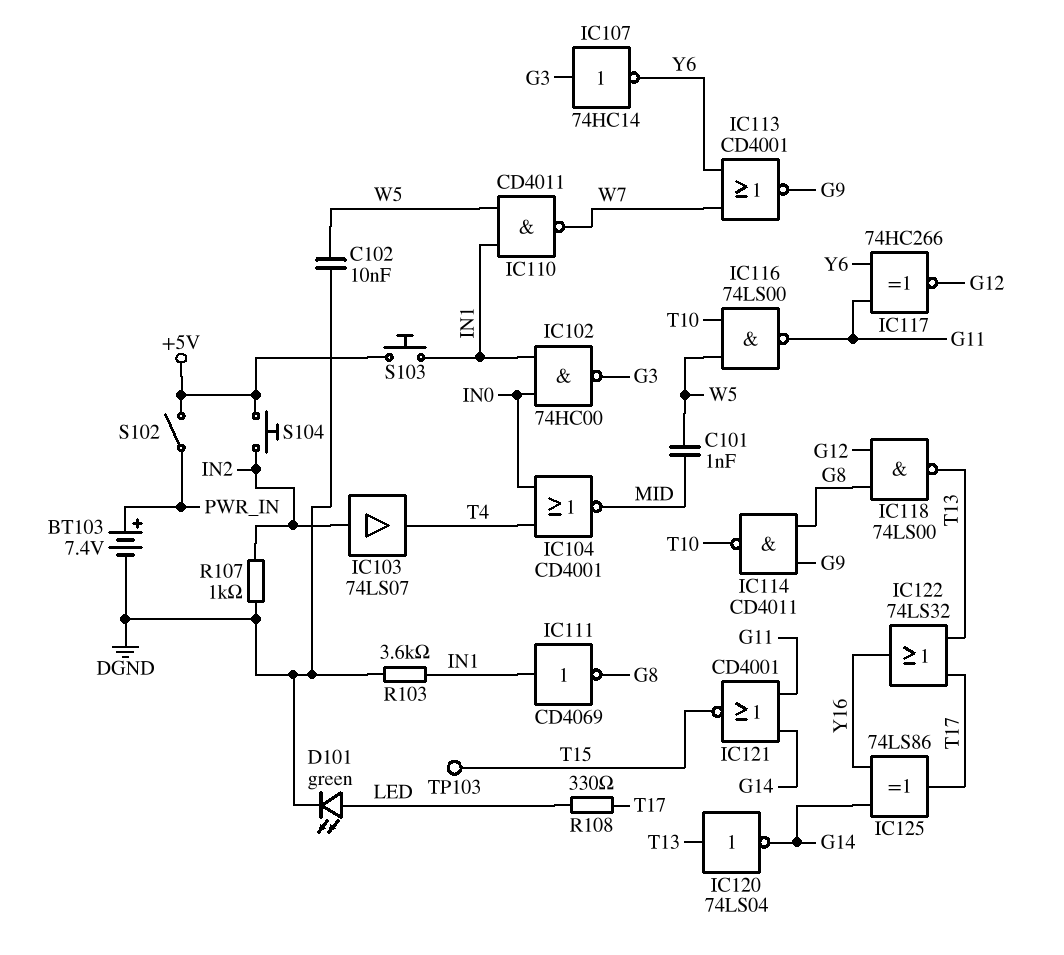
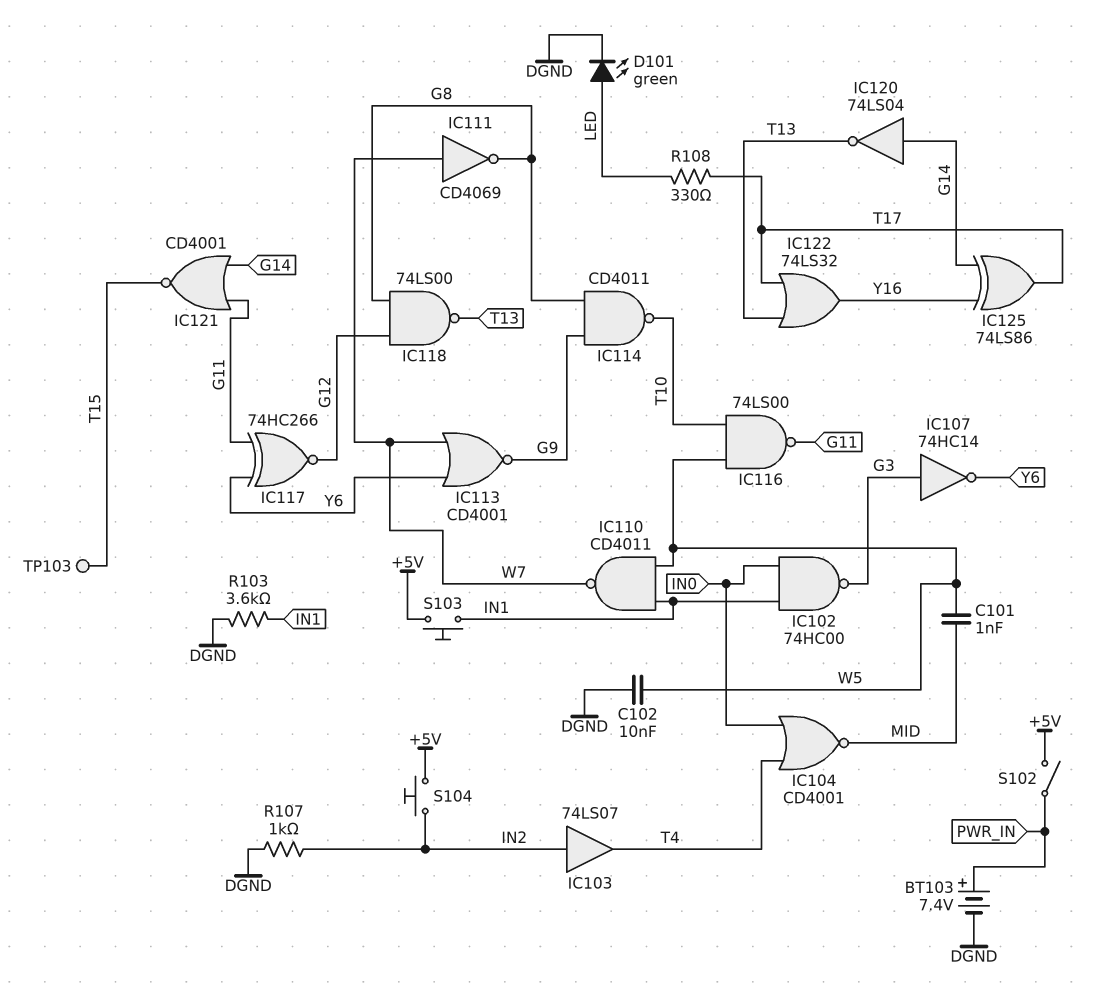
IC111: NOT CD4069 (in IN1, out G8) -> NOT CD4069 (in W7, out G8)
IC120: NOT 74LS04 (in T13, out G14) -> NOT 74LS04 (in G14, out T13)

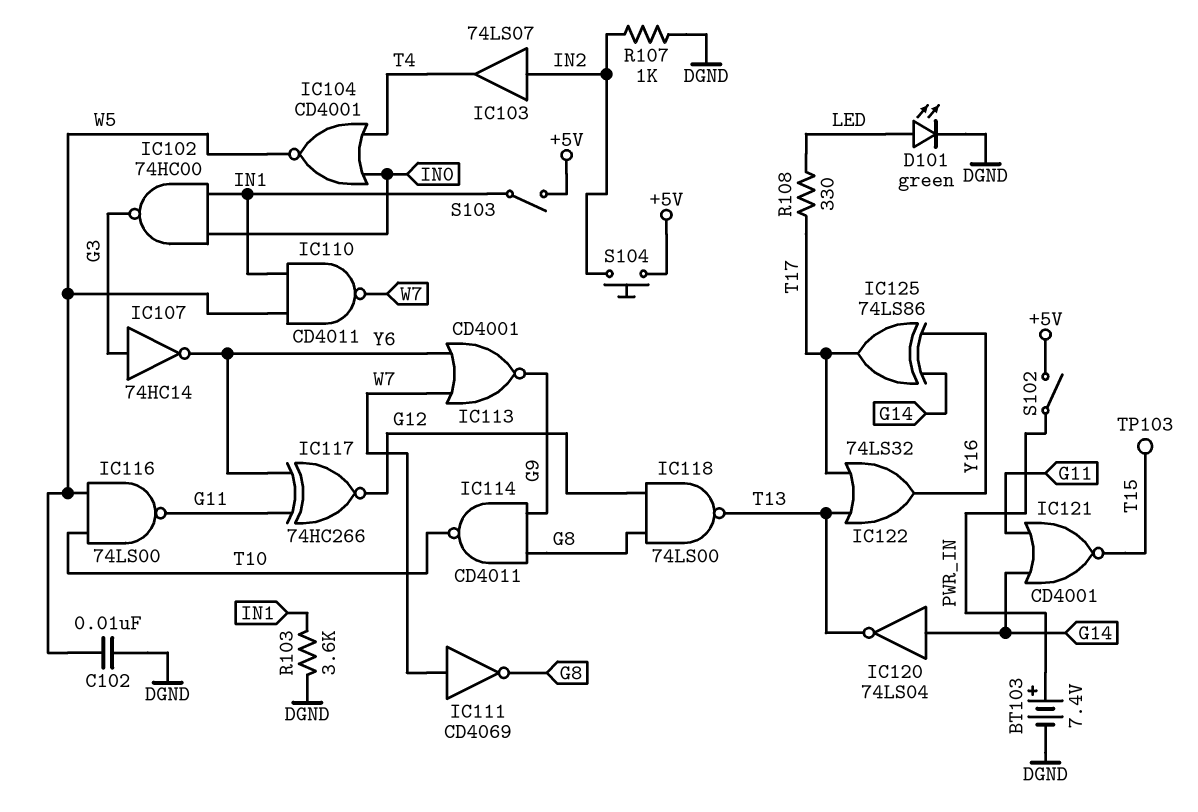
C101: 1nF (MID, W5) -> none
IC104: NOR CD4001 (in IN0, in T4, out MID) -> NOR CD4001 (in IN0, in T4, out W5)
S103: button (+5V, IN1) -> switch (+5V, IN1)

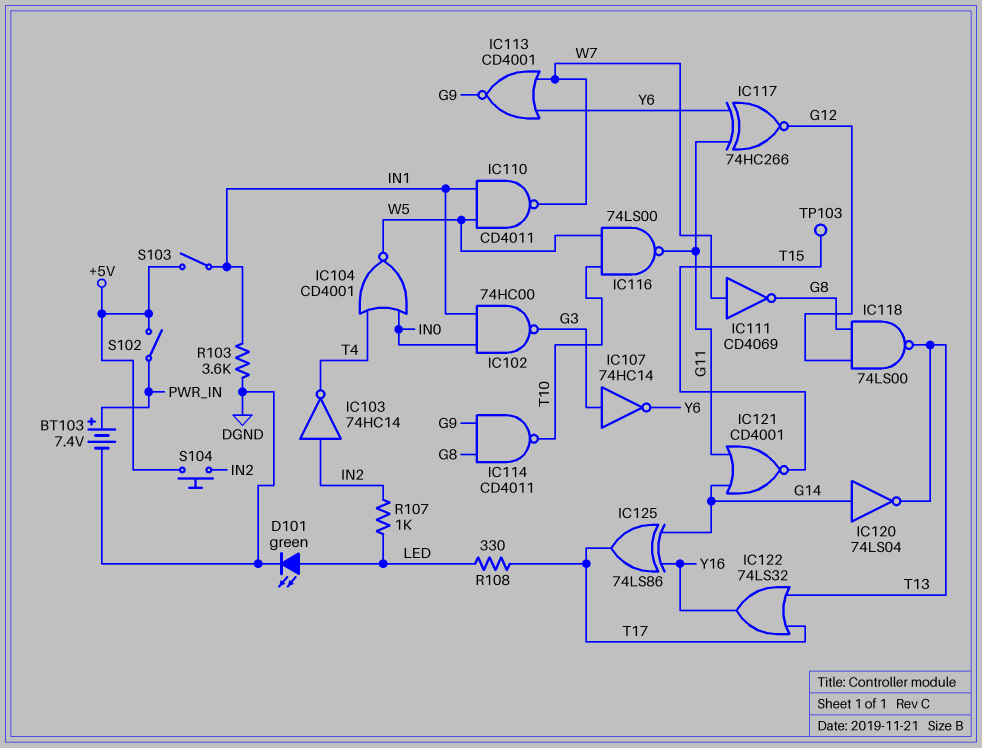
C102: 10nF (DGND, W5) -> none
IC103: buffer 74LS07 (in IN2, out T4) -> NOT 74HC14 (in IN2, out T4)
R107: 1k (DGND, IN2) -> 1k (IN2, LED)

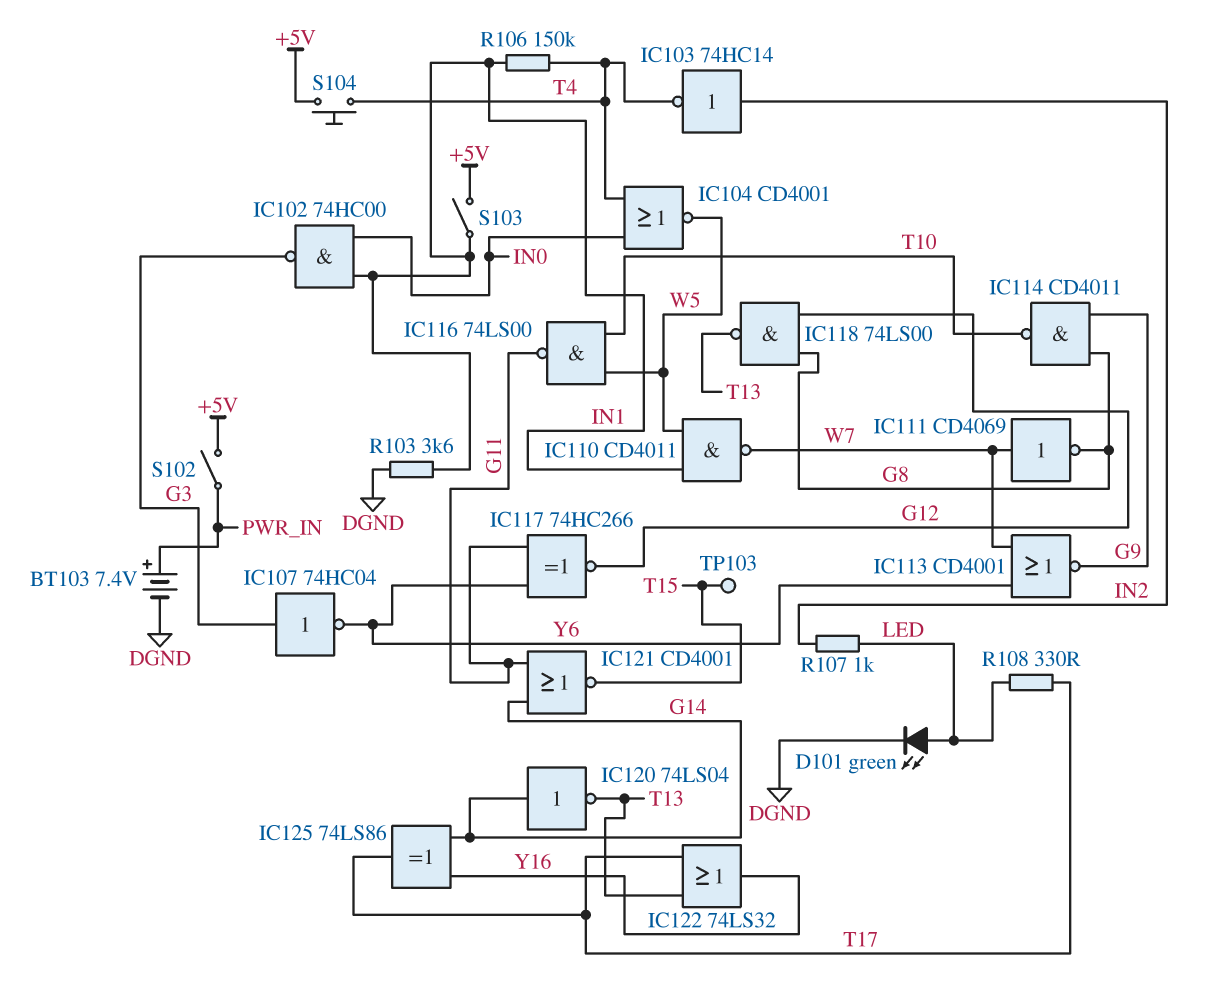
IC107: NOT 74HC14 (in G3, out Y6) -> NOT 74HC04 (in G3, out Y6)
R106: none -> 150k (IN1, T4)
S104: button (+5V, IN2) -> button (+5V, T4)

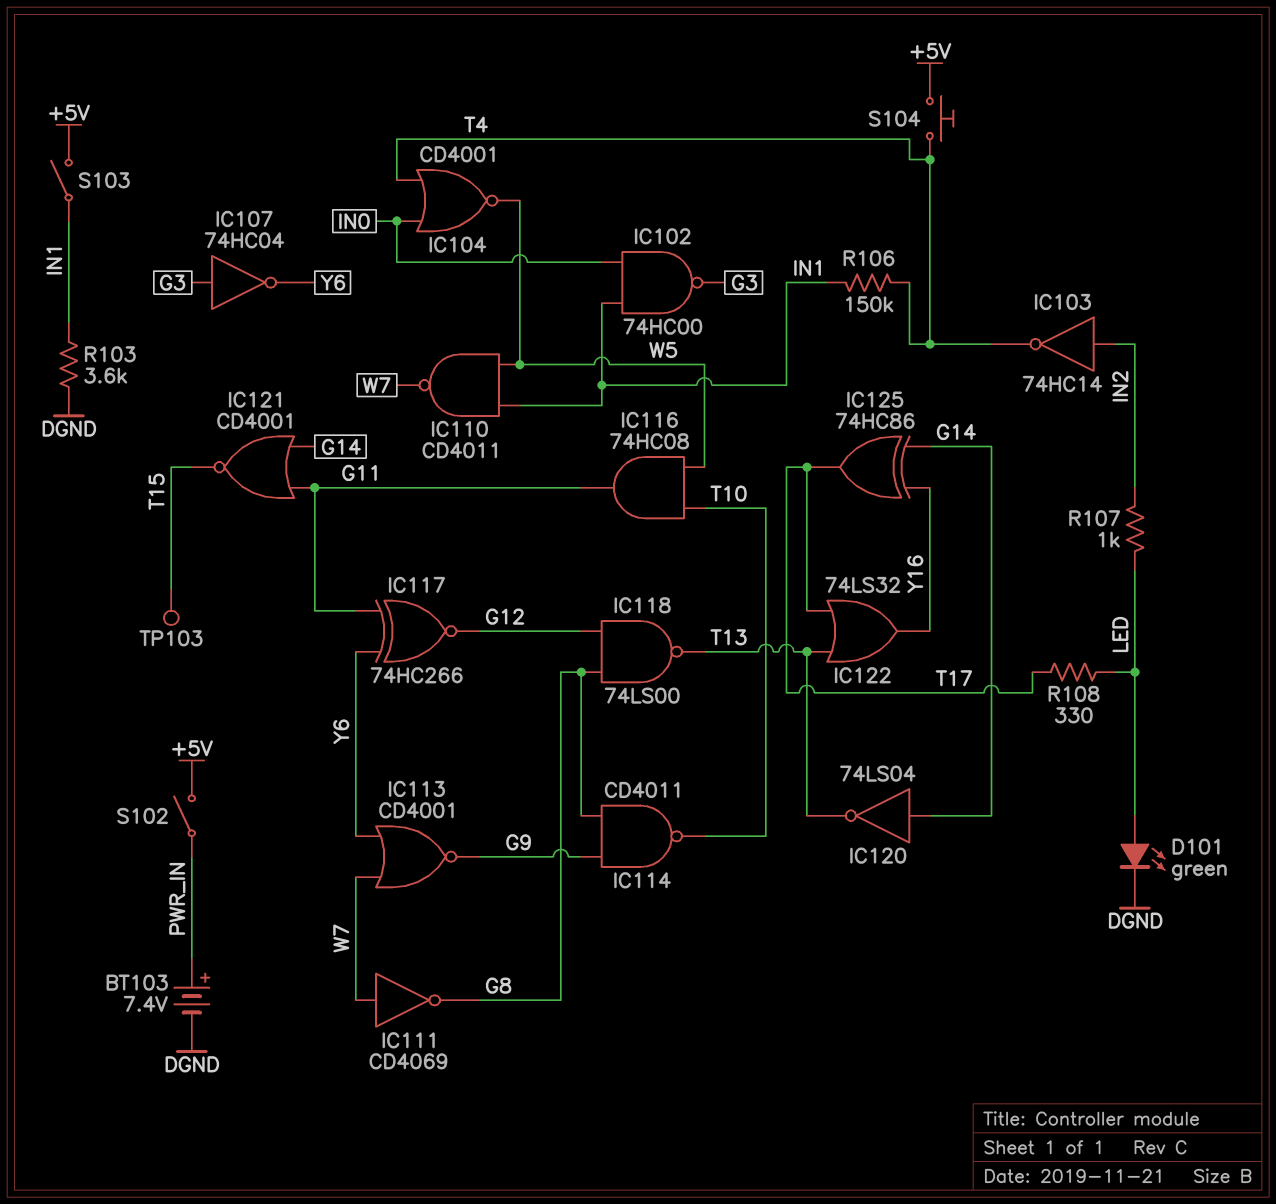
IC116: NAND 74LS00 (in T10, in W5, out G11) -> AND 74HC08 (in T10, in W5, out G11)
IC125: XOR 74LS86 (in G14, in Y16, out T17) -> XOR 74HC86 (in G14, in Y16, out T17)

